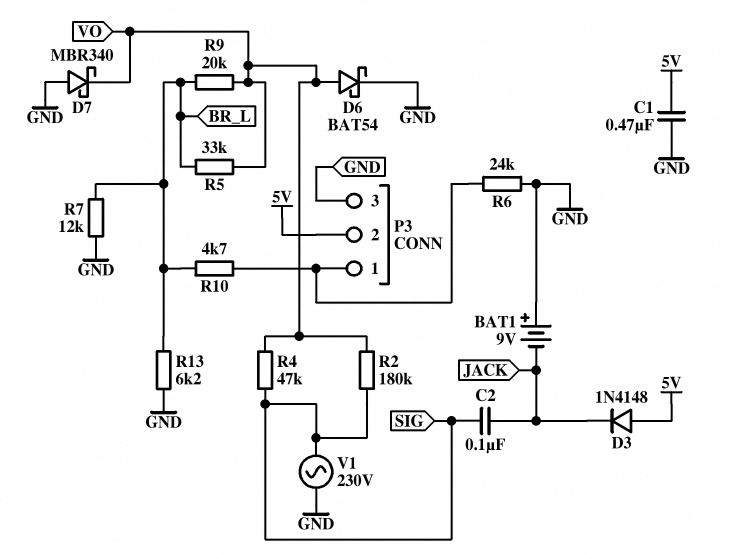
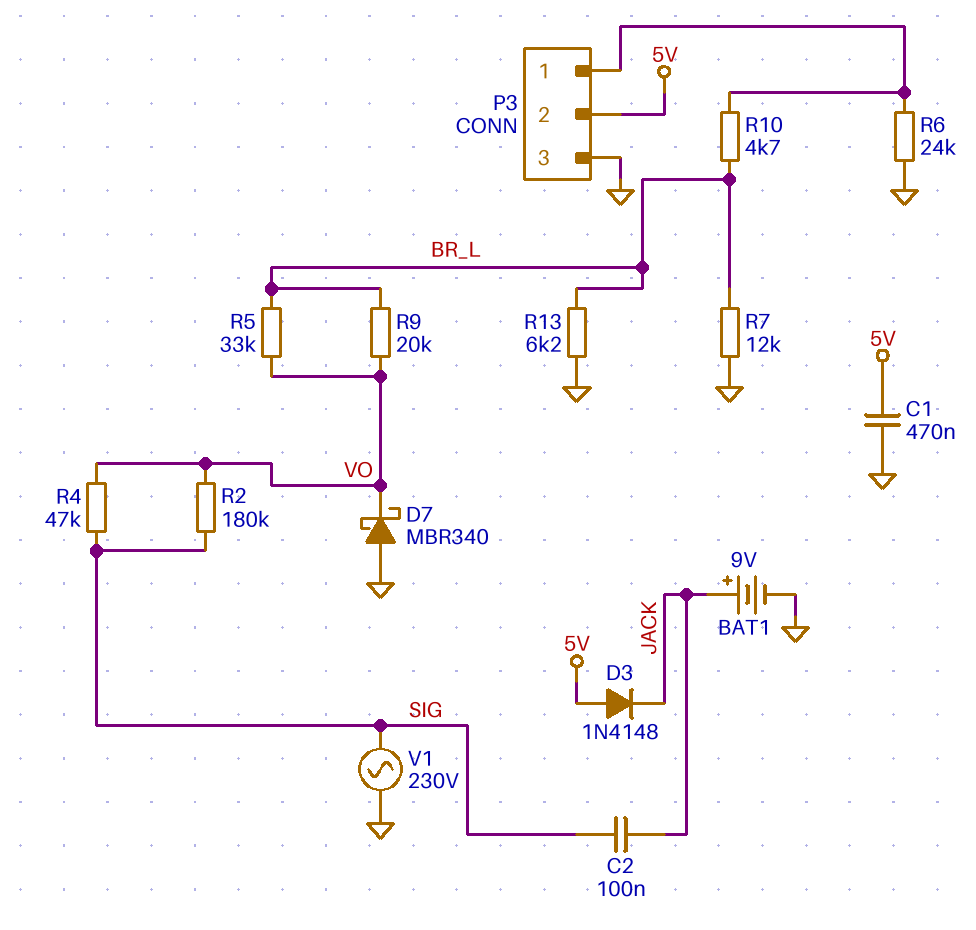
BAT1: 9V (plus GND, minus JACK) -> 9V (plus JACK, minus GND)
D6: schottky BAT54 (A VO, K GND) -> none

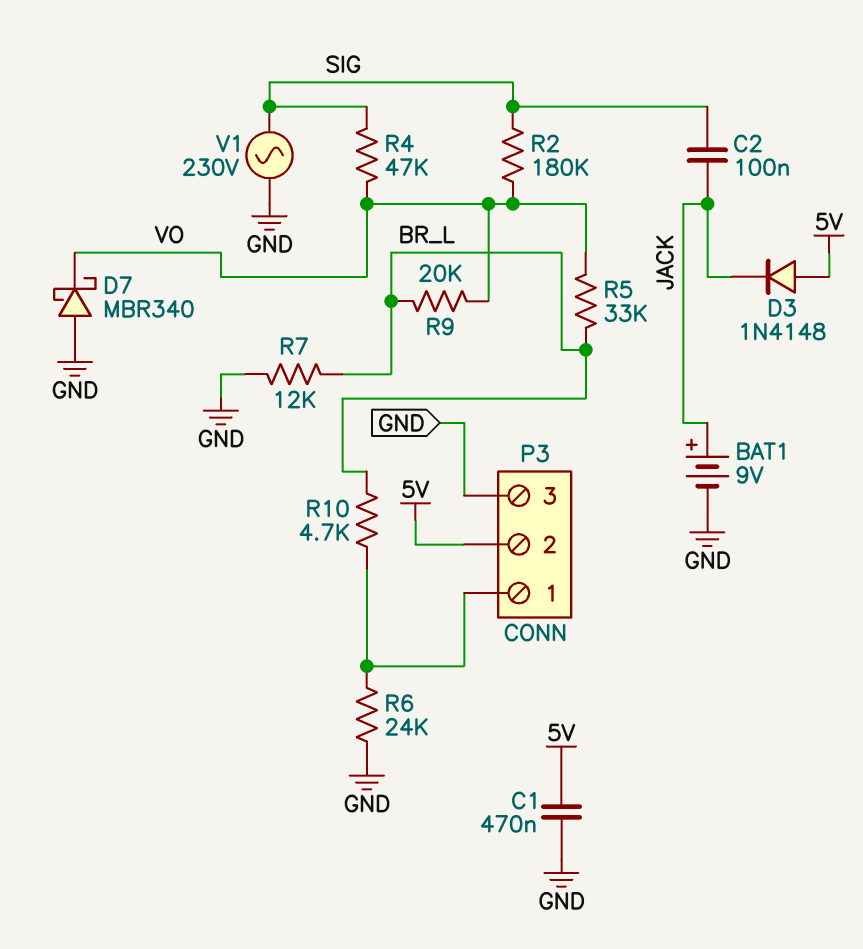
R13: 6.2k (BR_L, GND) -> none

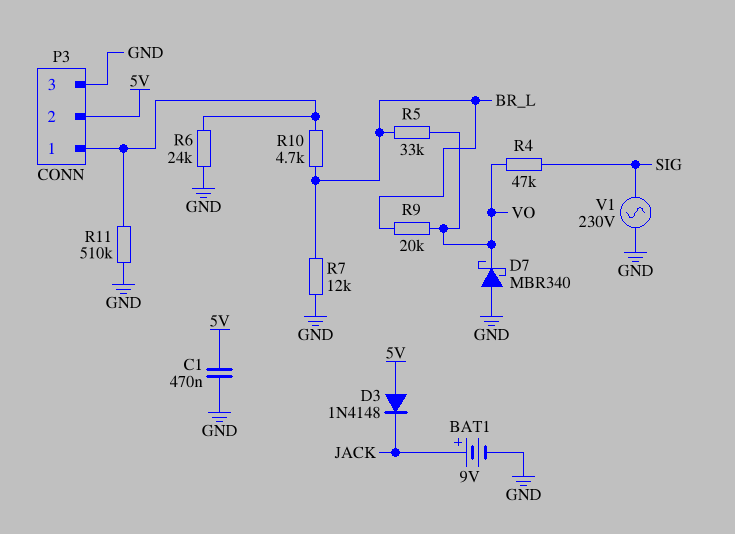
C2: 100nF (JACK, SIG) -> none
R2: 180k (SIG, VO) -> none
R11: none -> 510k (GND, P3/1)

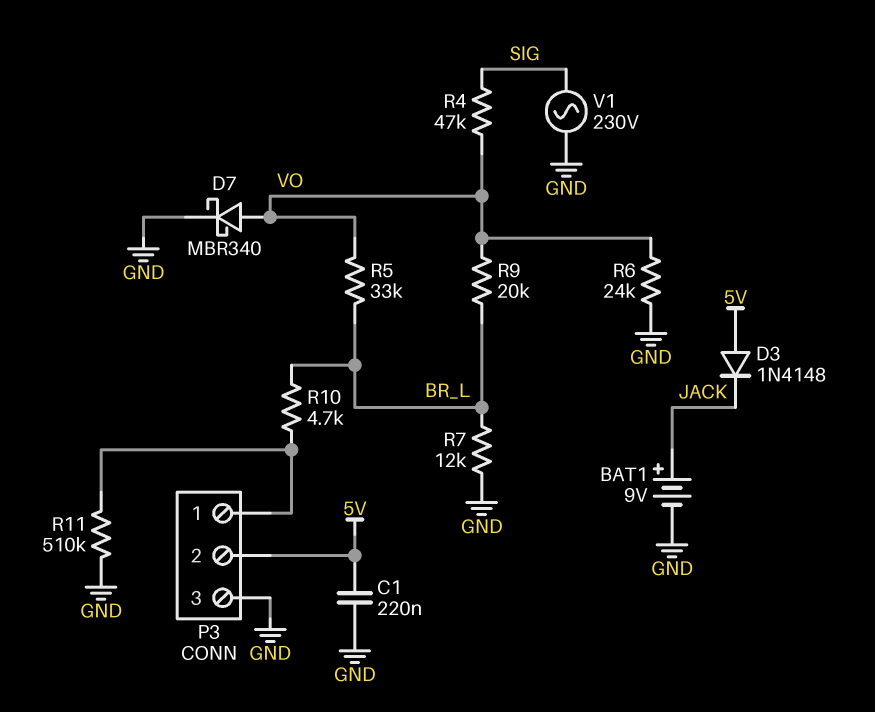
C1: 470nF (5V, GND) -> 220nF (5V, GND)
D7: schottky MBR340 (A GND, K VO) -> schottky MBR340 (A VO, K GND)
R6: 24k (GND, P3/1) -> 24k (GND, VO)

